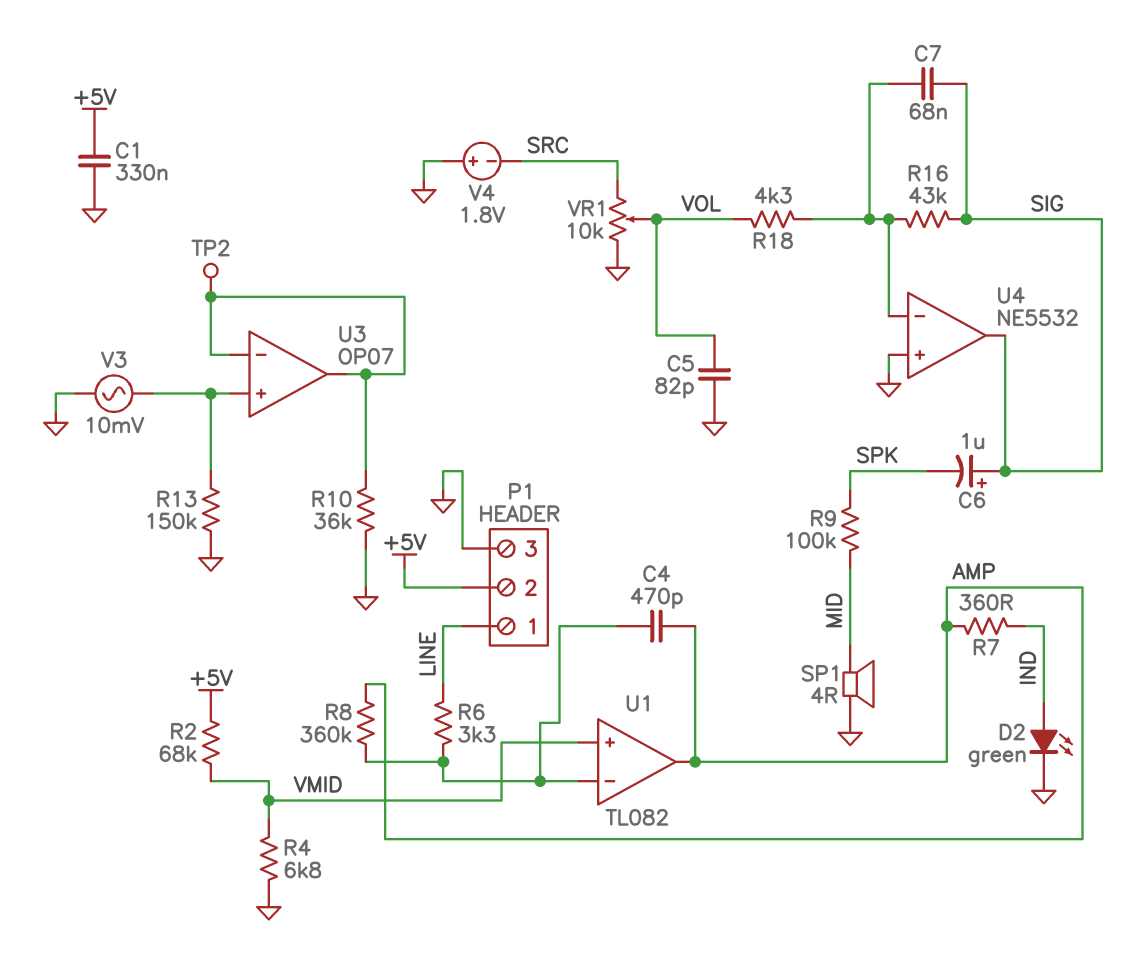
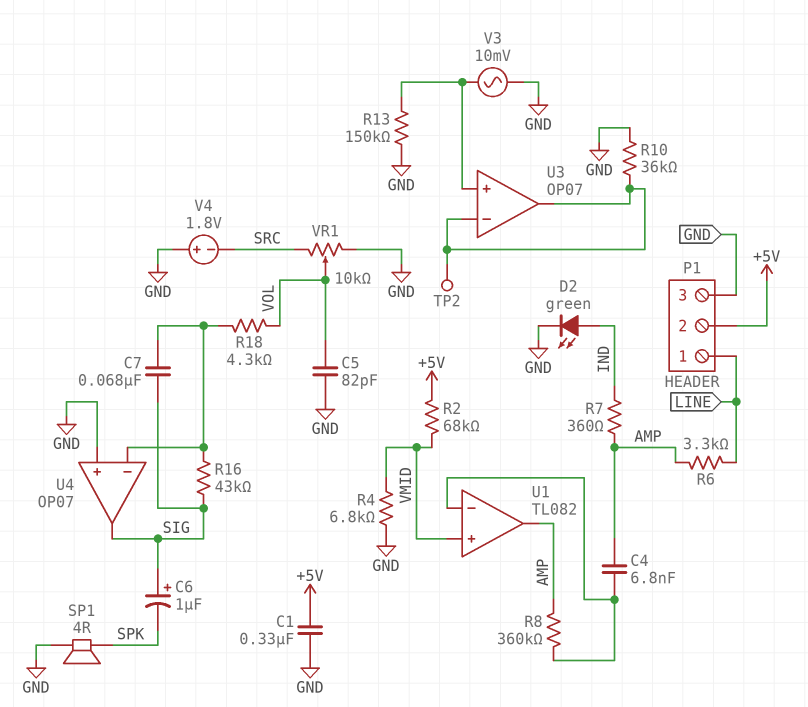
C4: 470pF (AMP, U1/in-) -> 6.8nF (AMP, U1/in-)
R6: 3.3k (LINE, U1/in-) -> 3.3k (AMP, LINE)
R9: 100k (MID, SPK) -> none
SP1: speaker 4R (GND, MID) -> speaker 4R (GND, SPK)
U4: NE5532 -> OP07

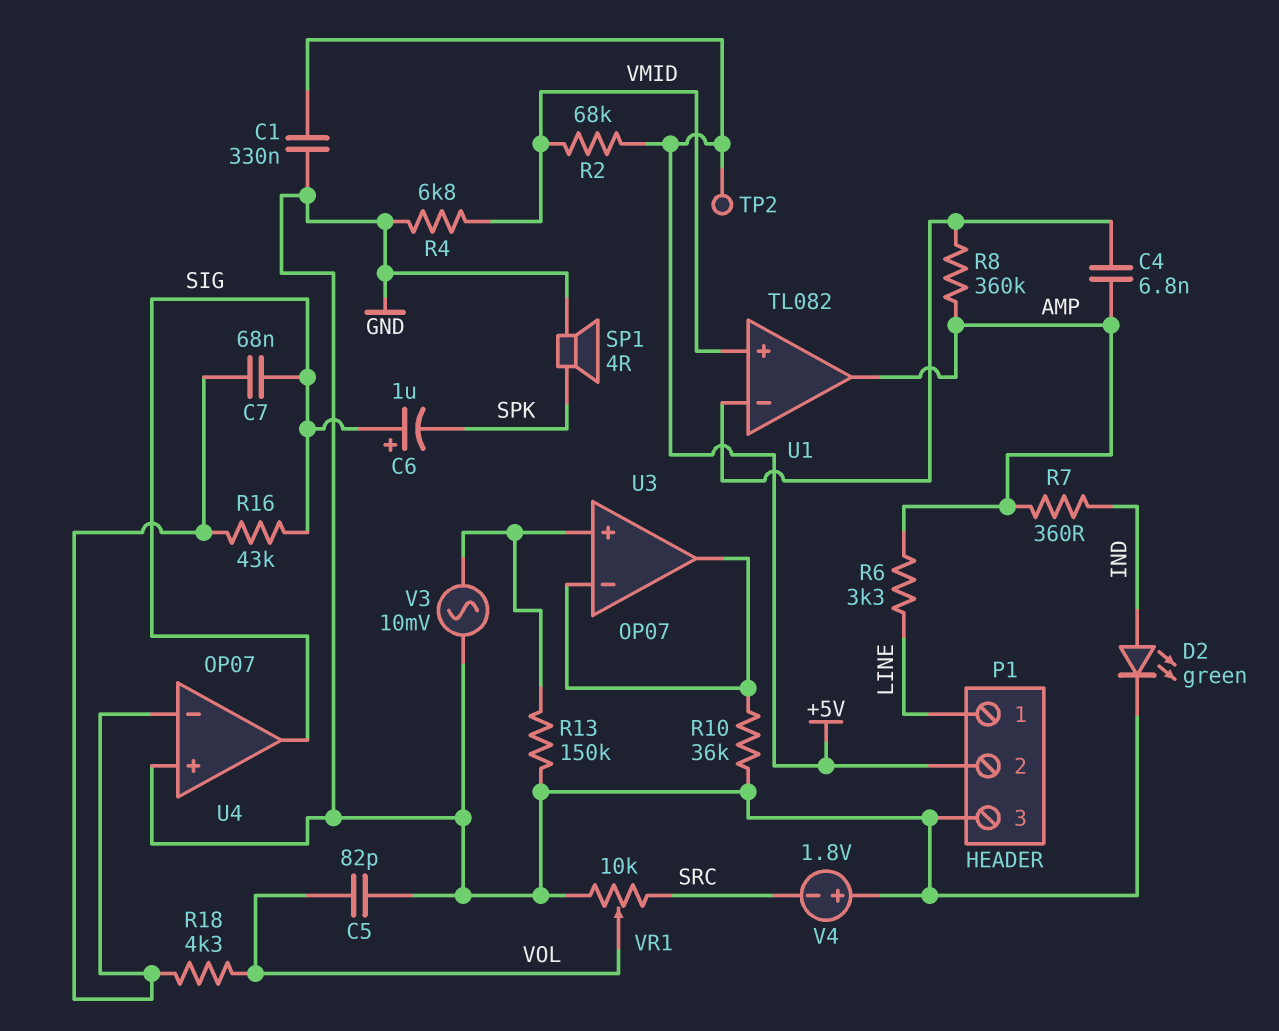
TP2: test point (U3/in-) -> test point (+5V)

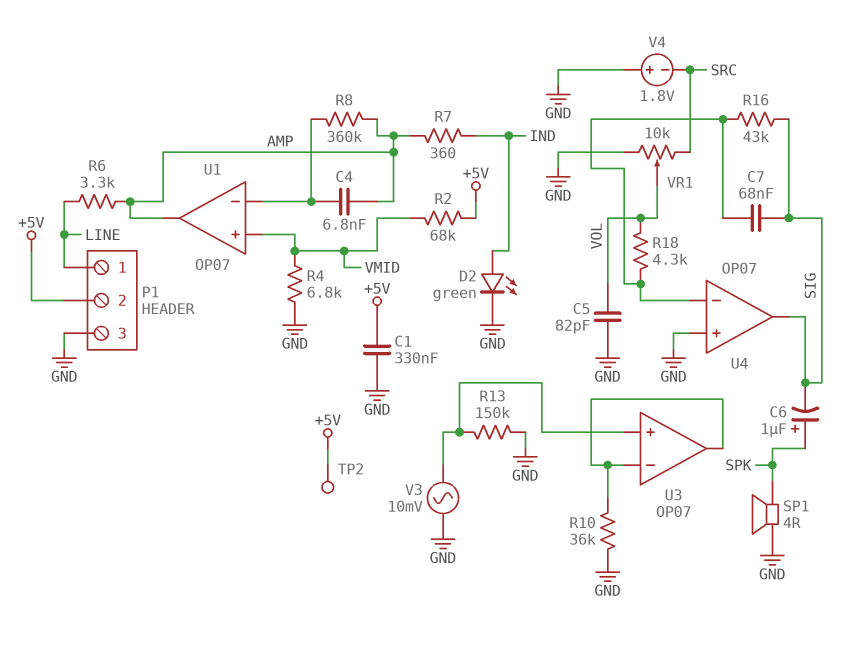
C6: 1uF (plus SIG, minus SPK) -> 1uF (plus SPK, minus SIG)
U1: TL082 -> OP07

